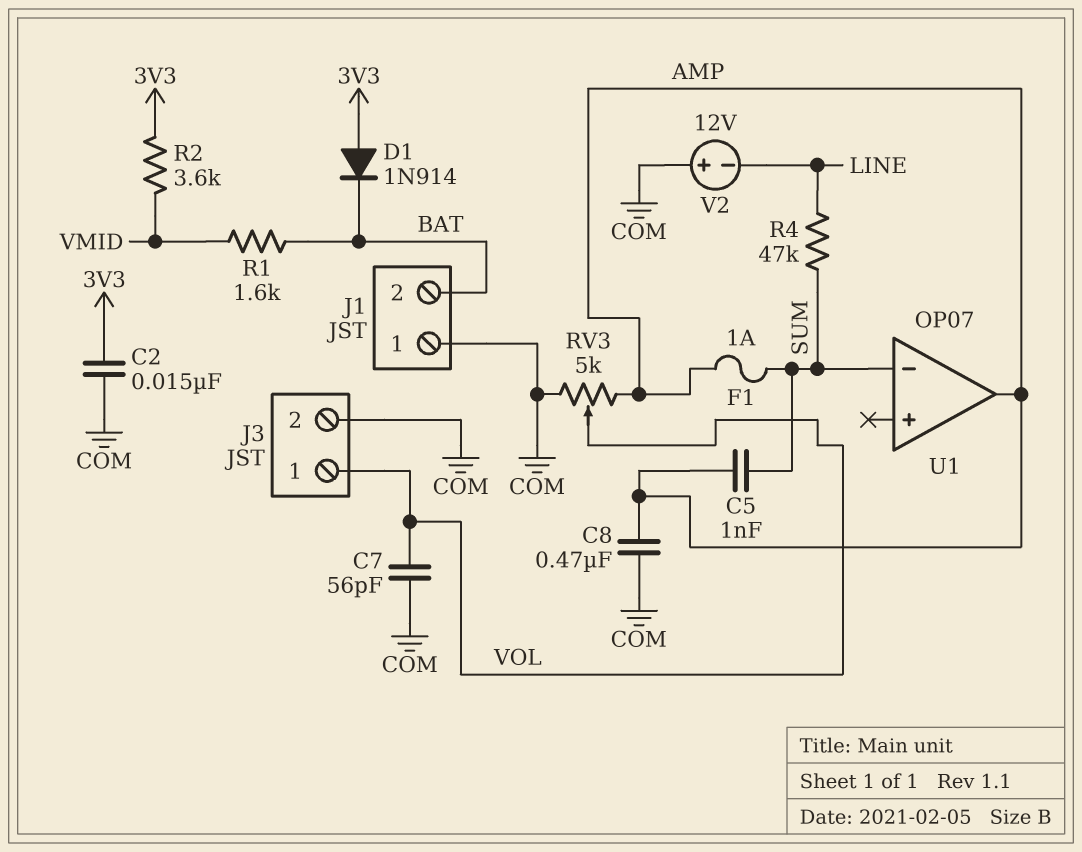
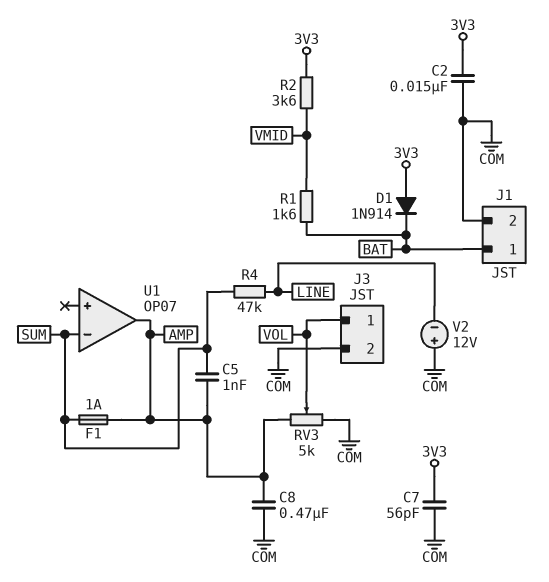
C7: 56pF (COM, VOL) -> 56pF (3V3, COM)
J1 pin 1: COM -> BAT
J1 pin 2: BAT -> COM

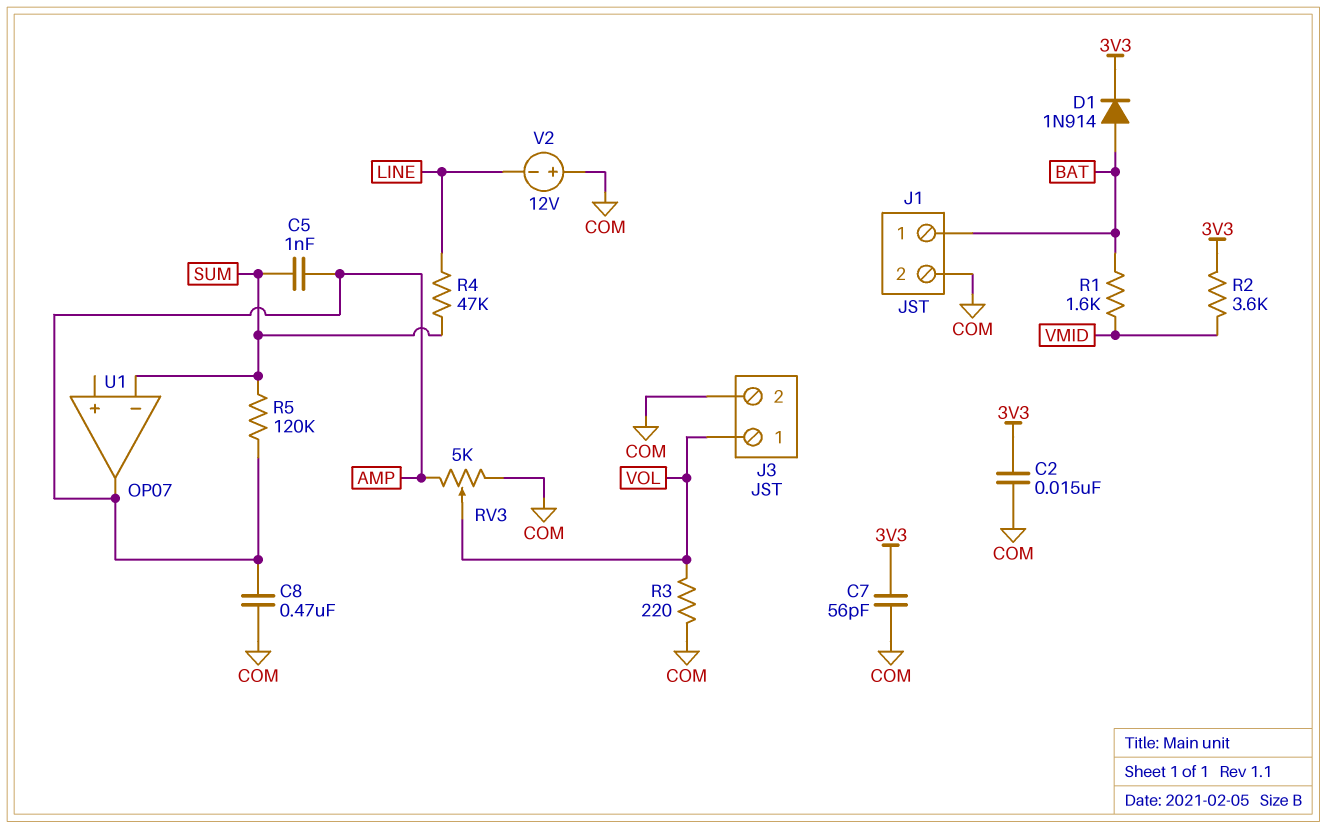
D1: diode 1N914 (A 3V3, K BAT) -> diode 1N914 (A BAT, K 3V3)
F1: 1A (AMP, SUM) -> none
R3: none -> 220 (COM, VOL)
R5: none -> 120k (AMP, SUM)

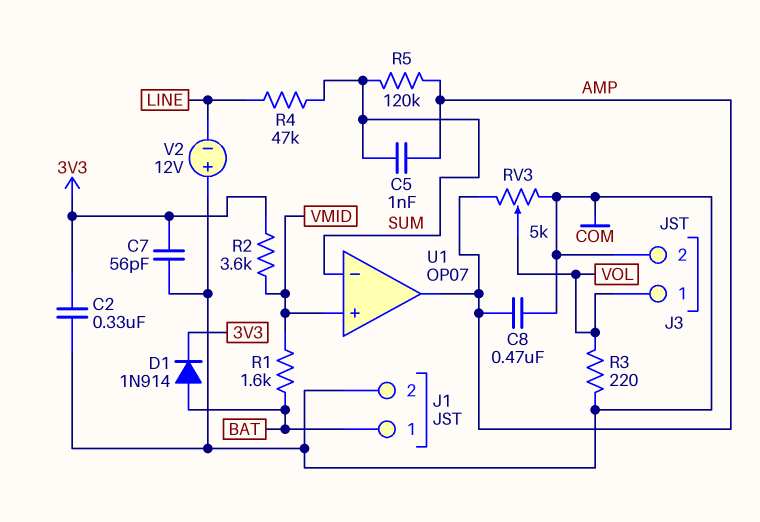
C2: 15nF (3V3, COM) -> 330nF (3V3, COM)
U1 pin in+: none -> VMID

